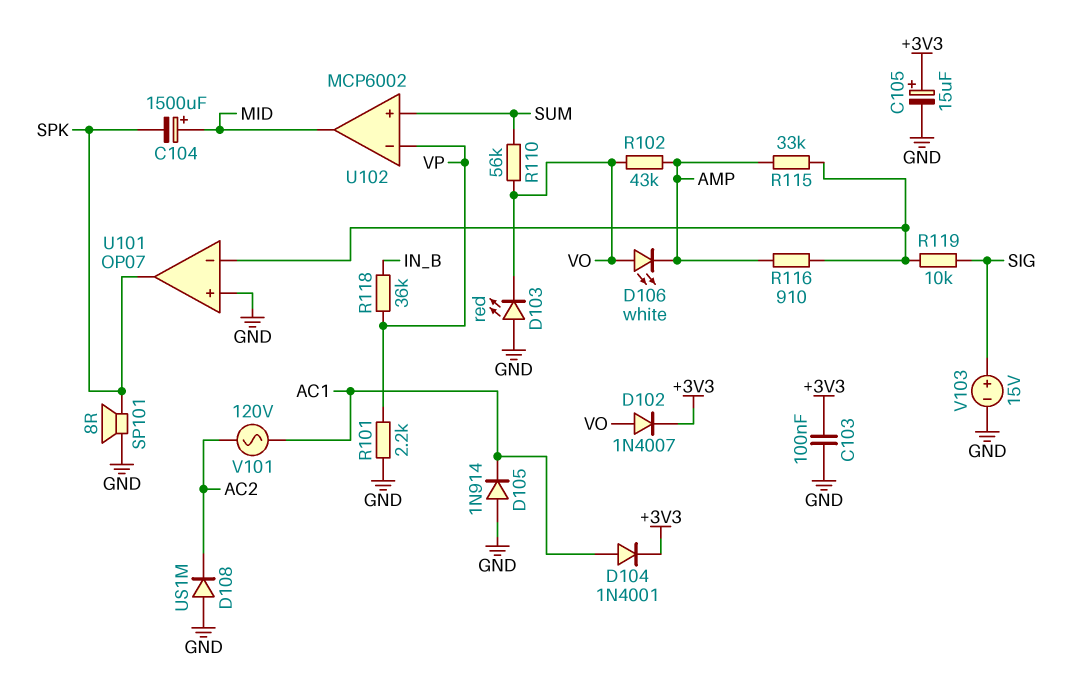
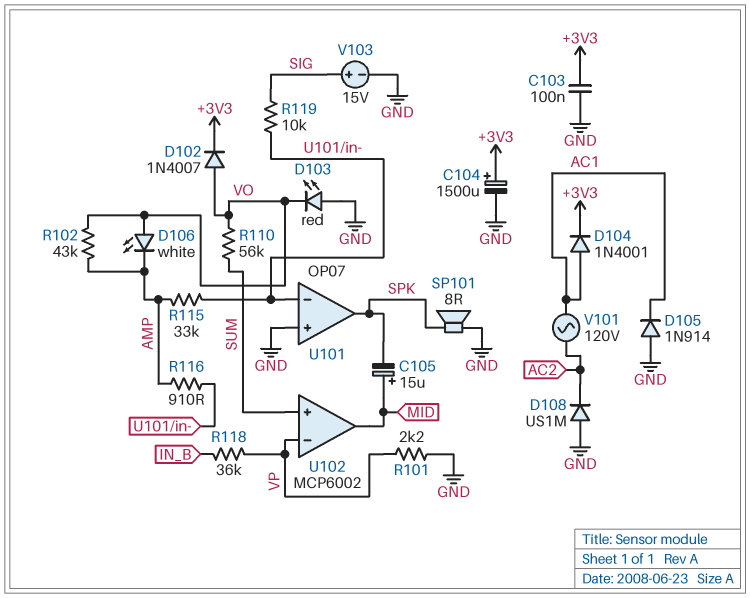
C104: 1500uF (plus MID, minus SPK) -> 1500uF (plus +3V3, minus GND)
C105: 15uF (plus +3V3, minus GND) -> 15uF (plus MID, minus SPK)

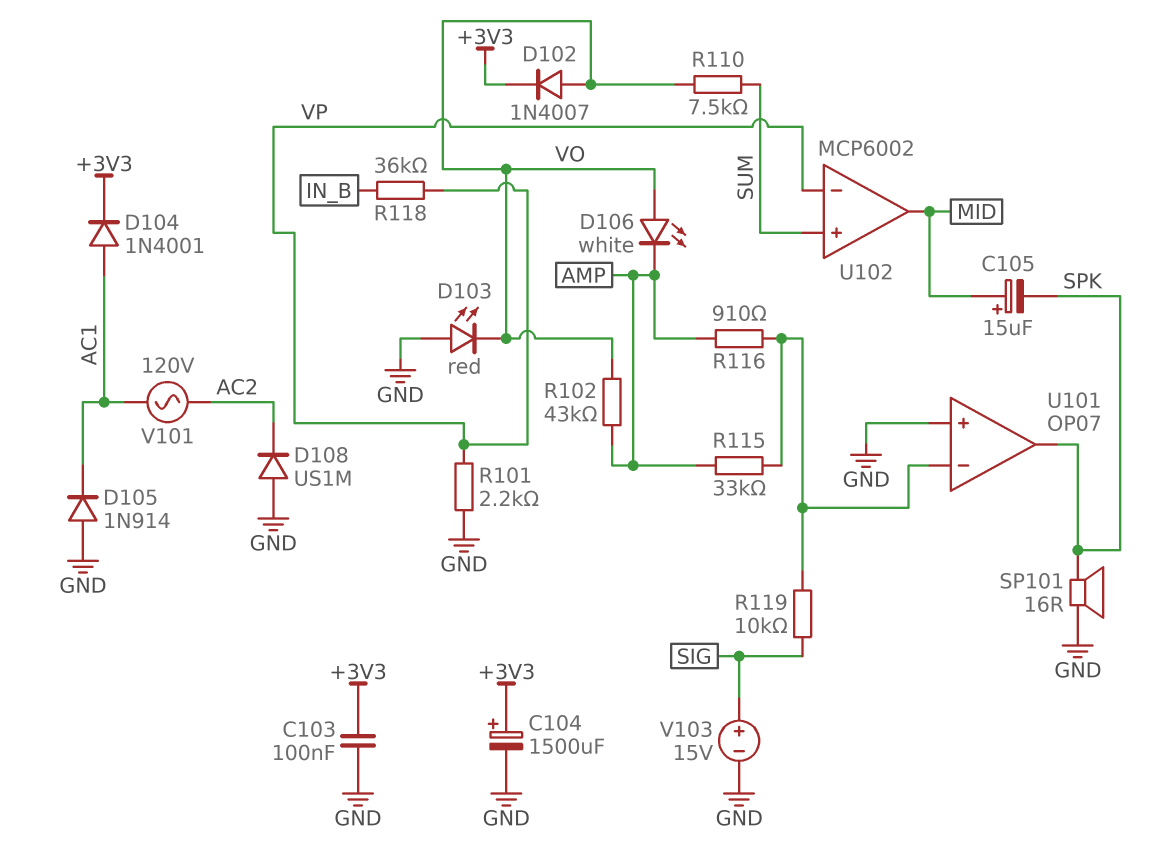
R110: 56k (SUM, VO) -> 7.5k (SUM, VO)
SP101: speaker 8R (GND, SPK) -> speaker 16R (GND, SPK)

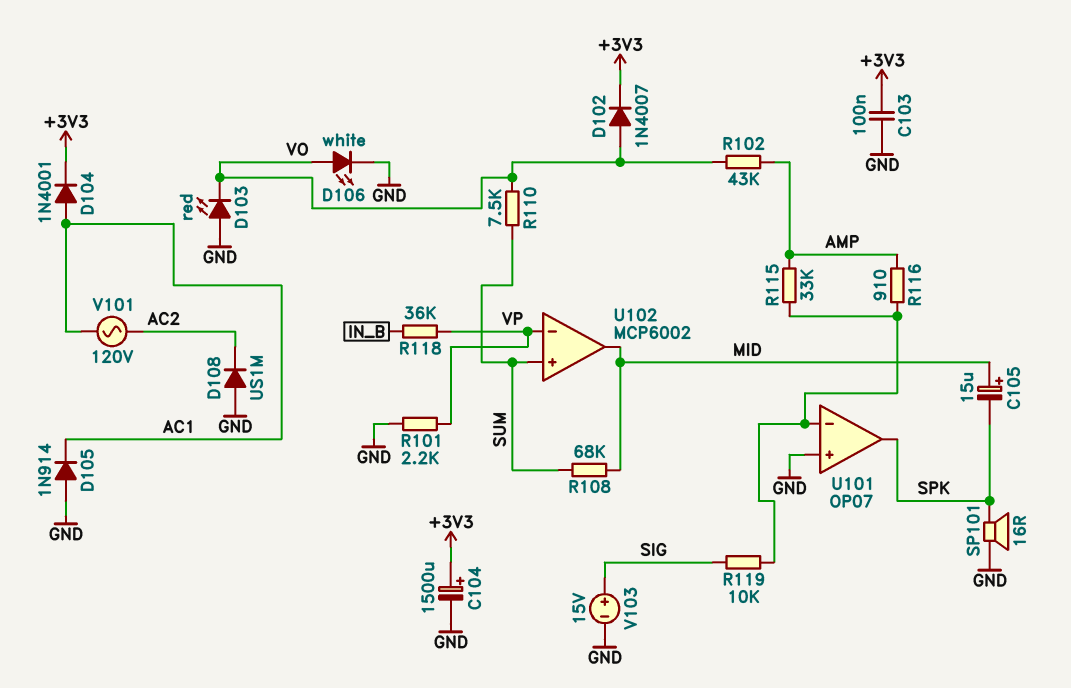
D106: LED white (A VO, K AMP) -> LED white (A VO, K GND)
R108: none -> 68k (MID, SUM)

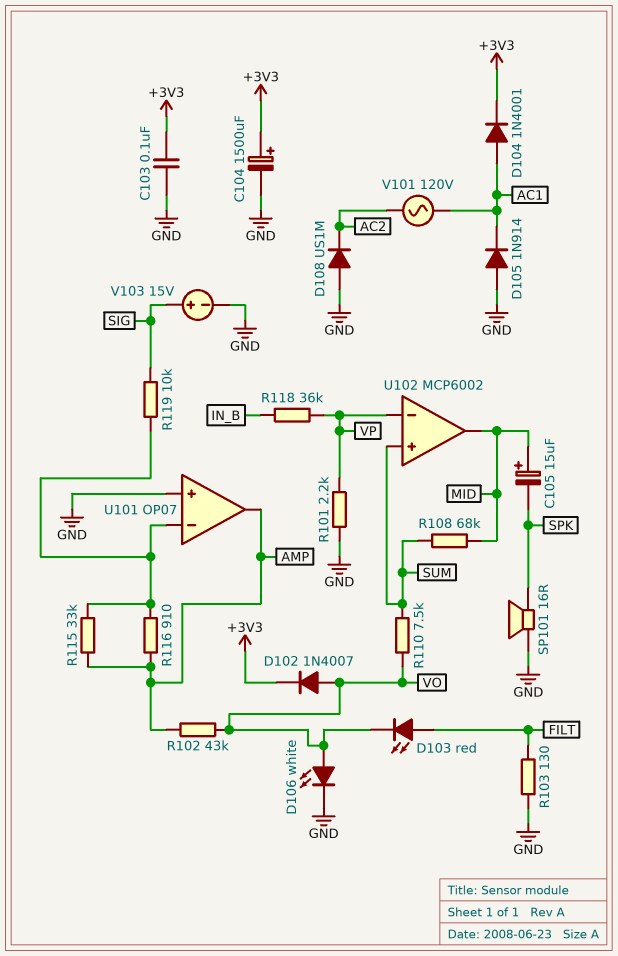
D103: LED red (A GND, K VO) -> LED red (A FILT, K VO)
R103: none -> 130 (FILT, GND)
U101 pin out: SPK -> AMP

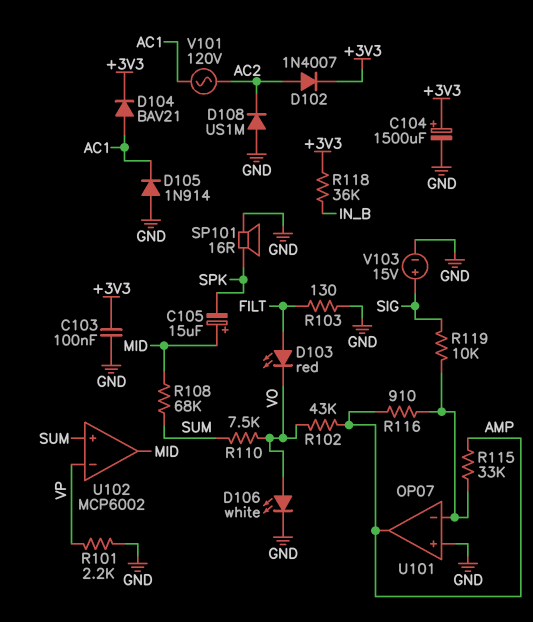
D102: diode 1N4007 (A VO, K +3V3) -> diode 1N4007 (A AC2, K +3V3)
D104: diode 1N4001 (A AC1, K +3V3) -> diode BAV21 (A AC1, K +3V3)
R118: 36k (IN_B, VP) -> 36k (+3V3, IN_B)

